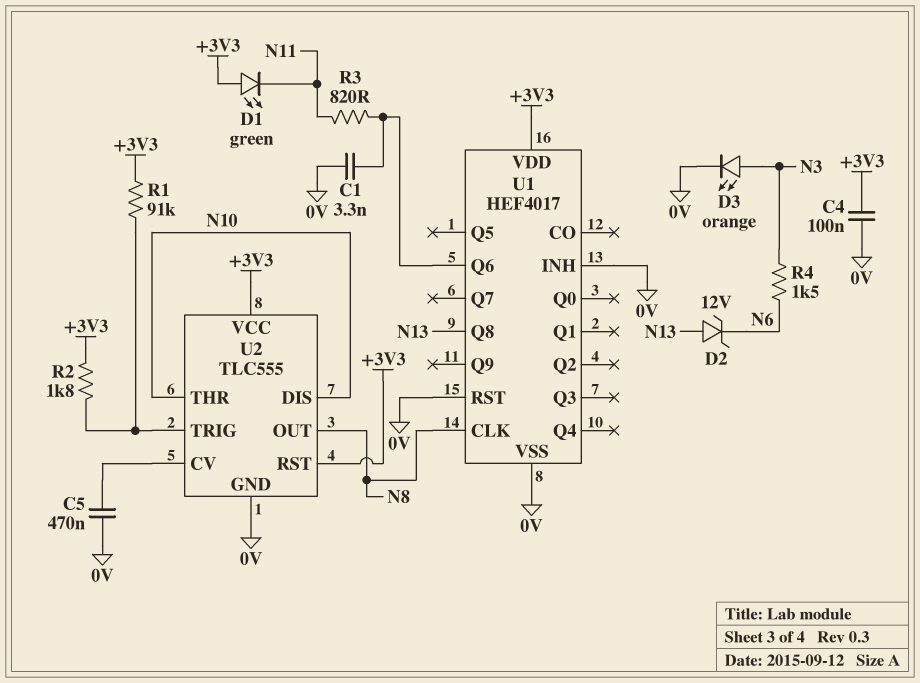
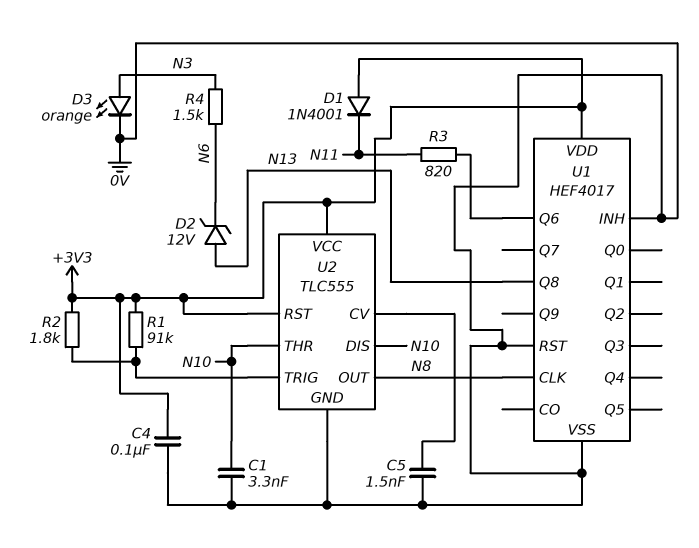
C1: 3.3nF (0V, U1/Q6) -> 3.3nF (0V, N10)
C5: 470nF (0V, U2/CV) -> 1.5nF (0V, U2/CV)
D1: LED green (A +3V3, K N11) -> diode 1N4001 (A +3V3, K N11)

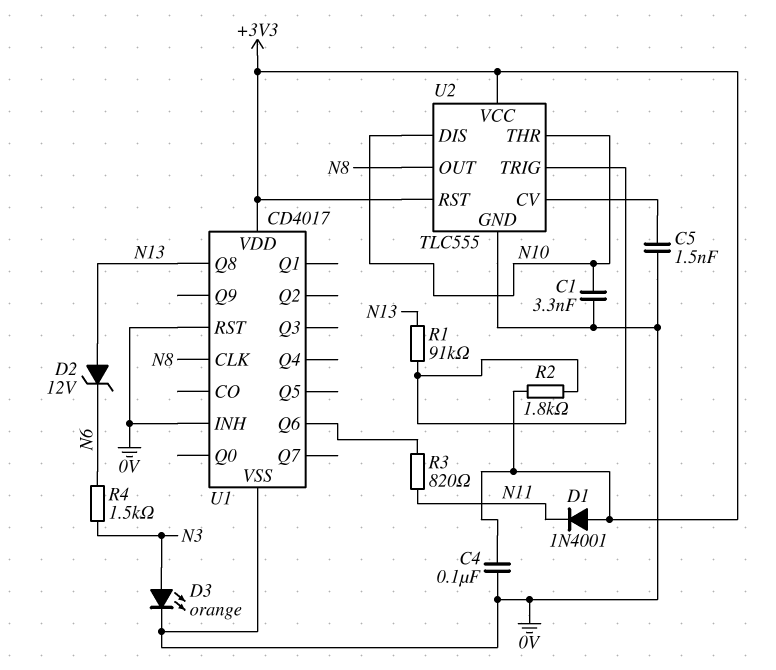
R1: 91k (+3V3, U2/TRIG) -> 91k (N13, U2/TRIG)
U1: HEF4017 -> CD4017

